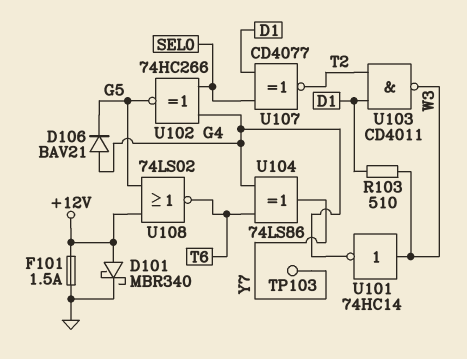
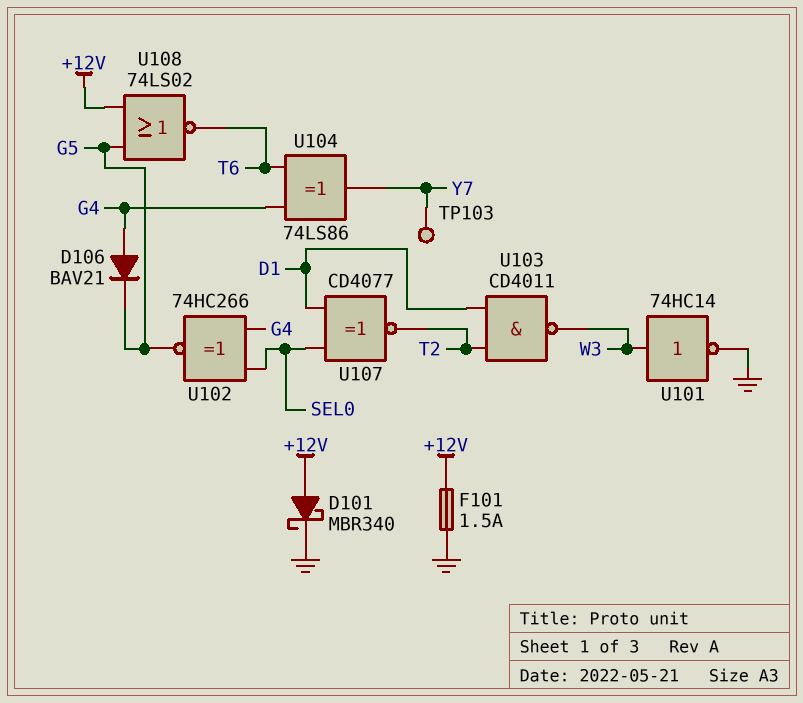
R103: 510 (D1, W3) -> none
U101: NOT 74HC14 (in W3, out G4) -> NOT 74HC14 (in W3, out GND)

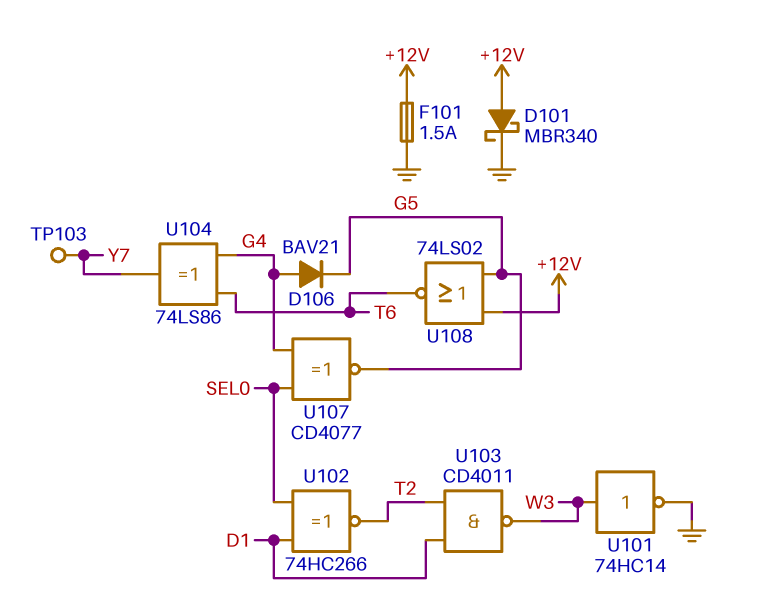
U102: XNOR 74HC266 (in G4, in SEL0, out G5) -> XNOR 74HC266 (in D1, in SEL0, out T2)
U107: XNOR CD4077 (in D1, in SEL0, out T2) -> XNOR CD4077 (in G4, in SEL0, out G5)

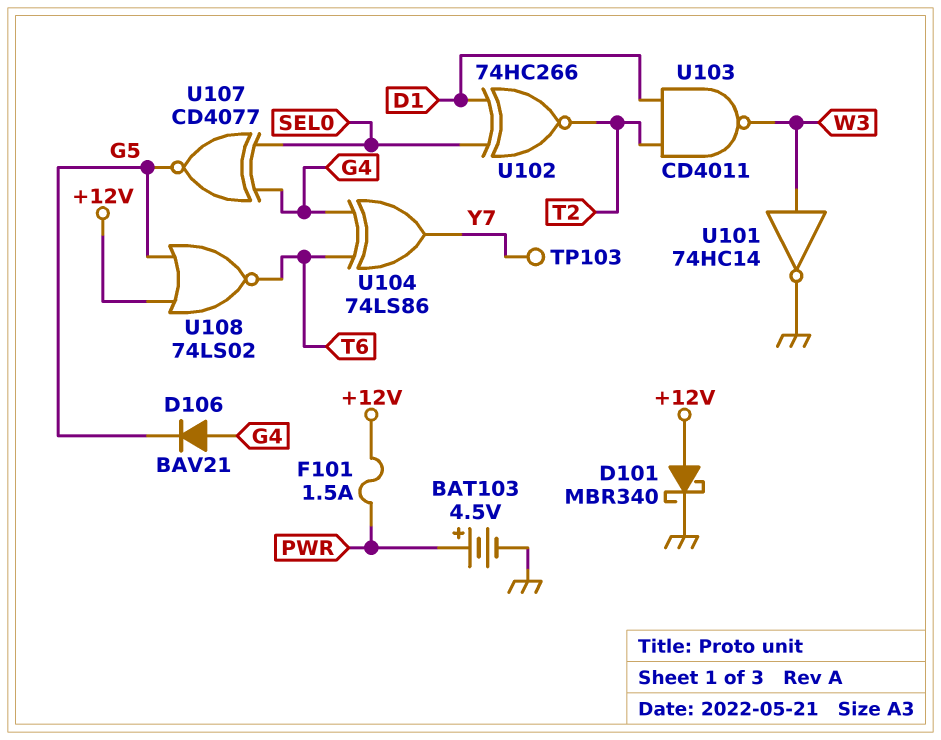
BAT103: none -> 4.5V (plus PWR, minus GND)
F101: 1.5A (+12V, GND) -> 1.5A (+12V, PWR)

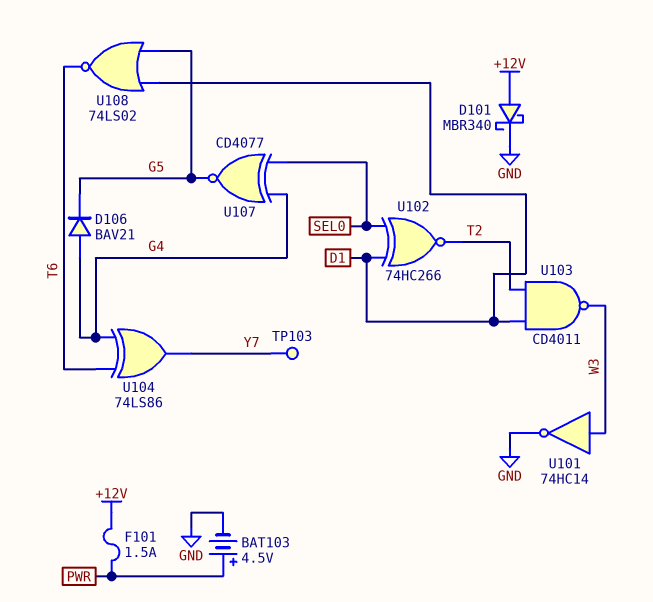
U108: NOR 74LS02 (in +12V, in G5, out T6) -> NOR 74LS02 (in D1, in G5, out T6)

